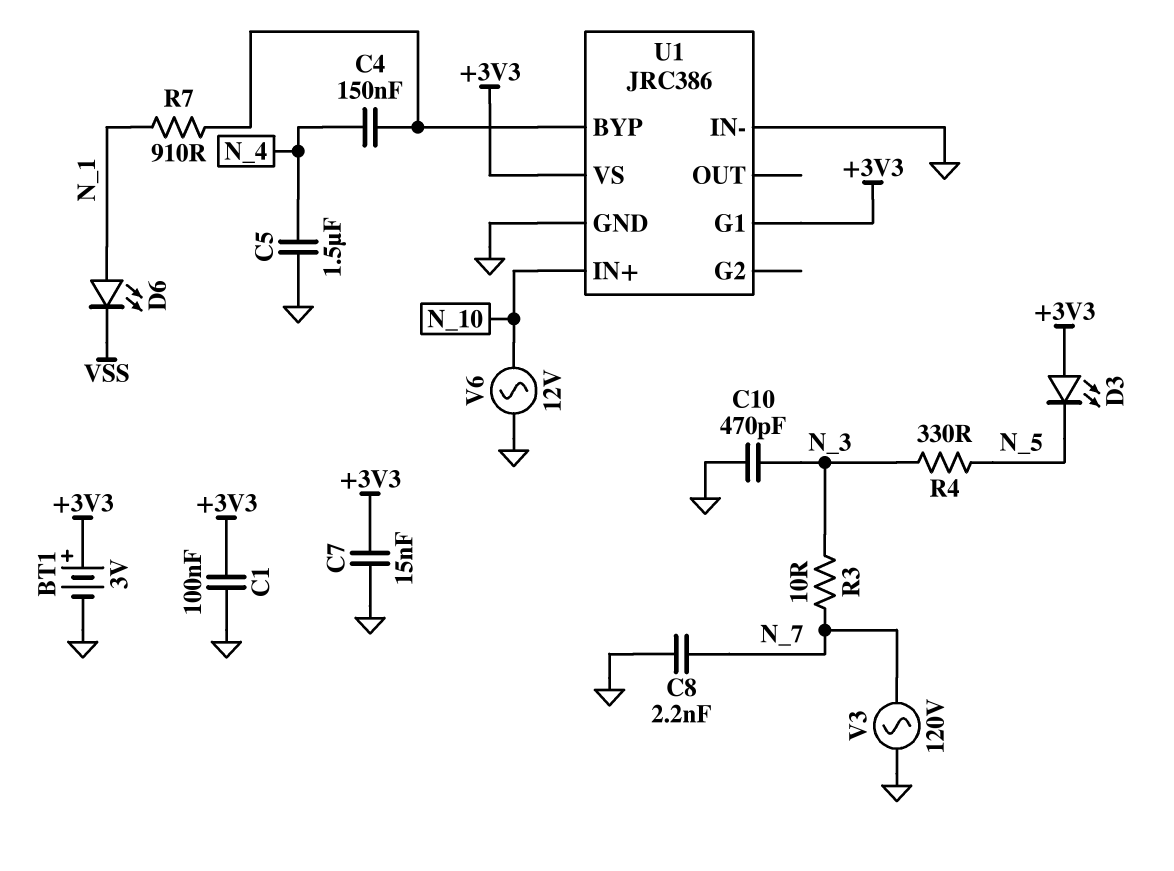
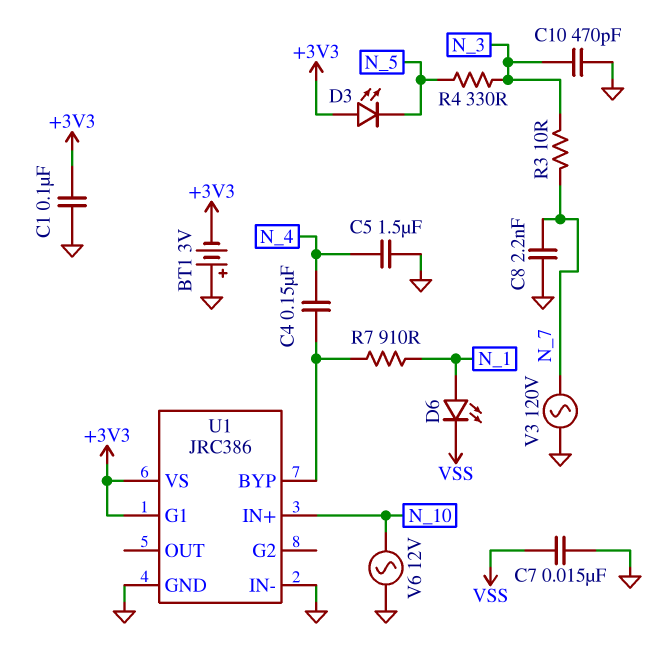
BT1: 3V (plus +3V3, minus GND) -> 3V (plus GND, minus +3V3)
C7: 15nF (+3V3, GND) -> 15nF (GND, VSS)

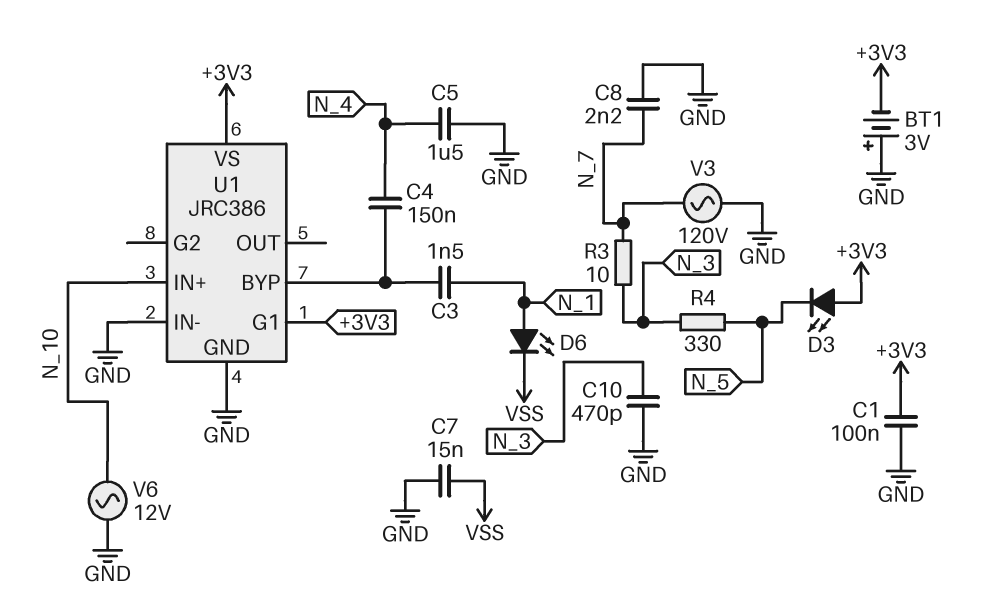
C3: none -> 1.5nF (N_1, U1/BYP)
R7: 910 (N_1, U1/BYP) -> none

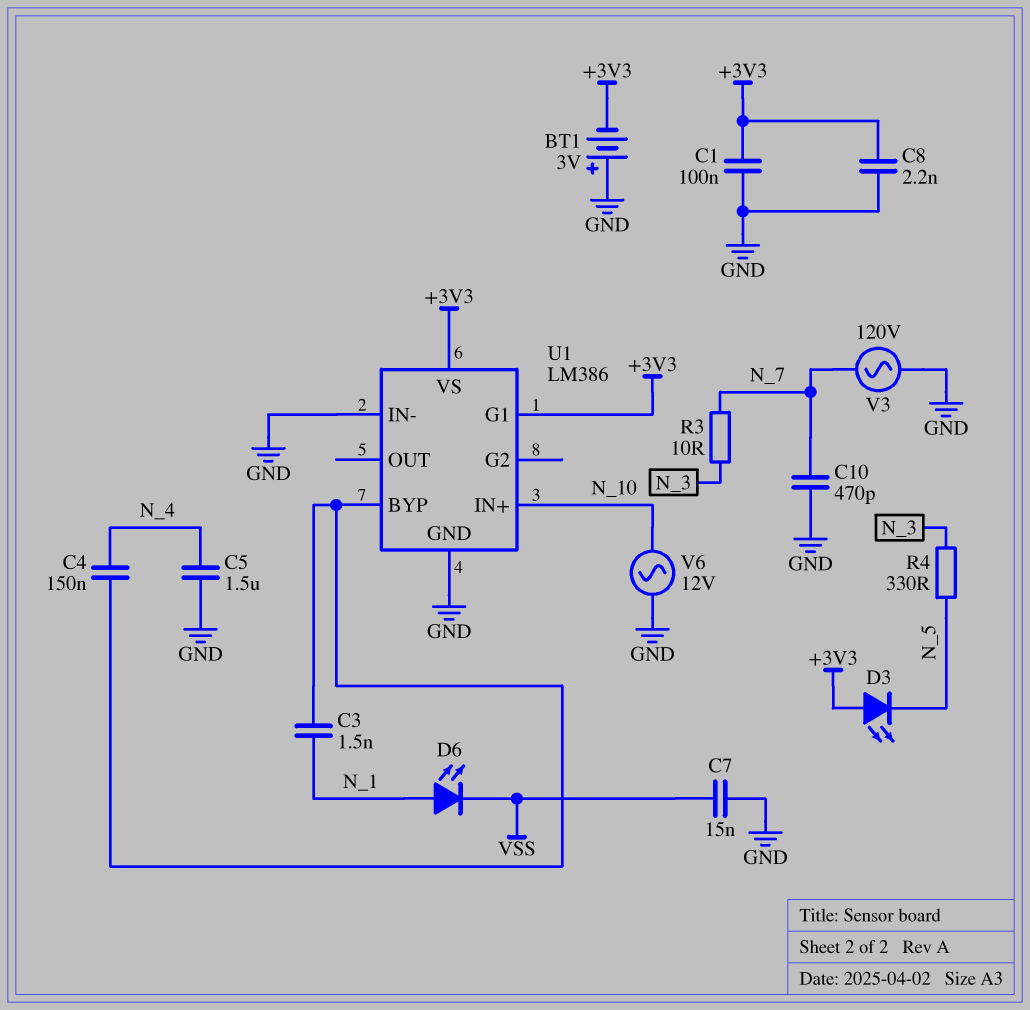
C8: 2.2nF (GND, N_7) -> 2.2nF (+3V3, GND)
C10: 470pF (GND, N_3) -> 470pF (GND, N_7)
U1: JRC386 -> LM386

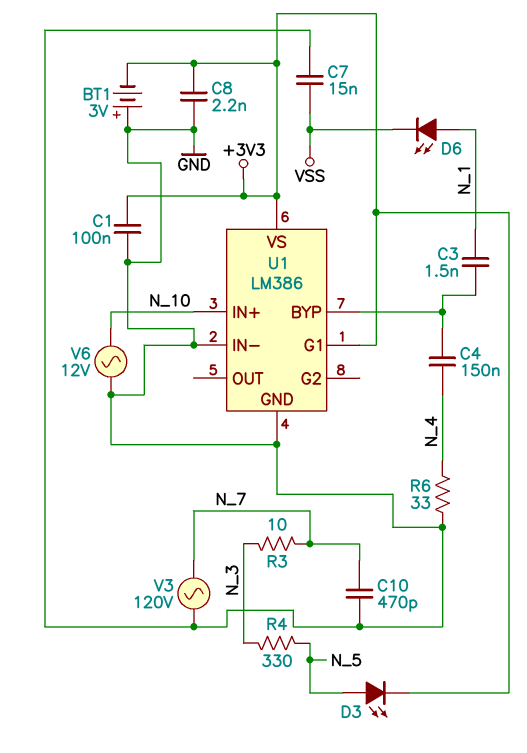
C5: 1.5uF (GND, N_4) -> none
D3: LED (A +3V3, K N_5) -> LED (A N_5, K +3V3)
R6: none -> 33 (GND, N_4)

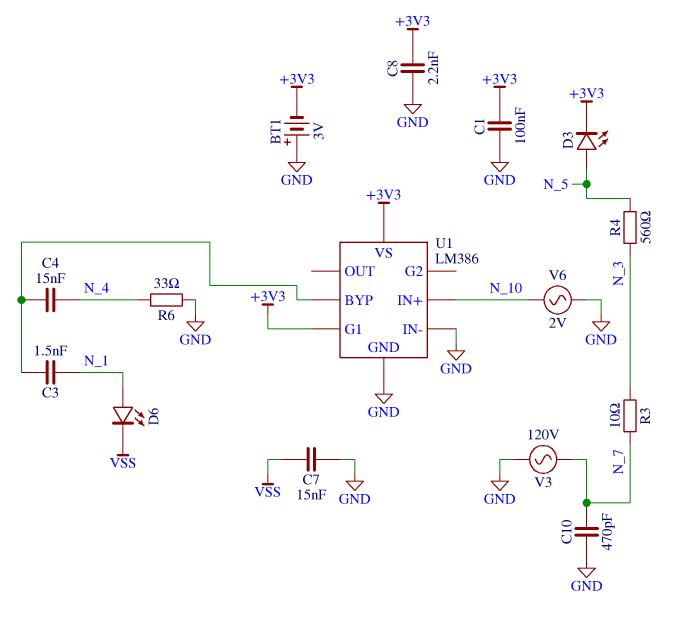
C4: 150nF (N_4, U1/BYP) -> 15nF (N_4, U1/BYP)
R4: 330 (N_3, N_5) -> 560 (N_3, N_5)
V6: AC 12V (GND, N_10) -> AC 2V (GND, N_10)

